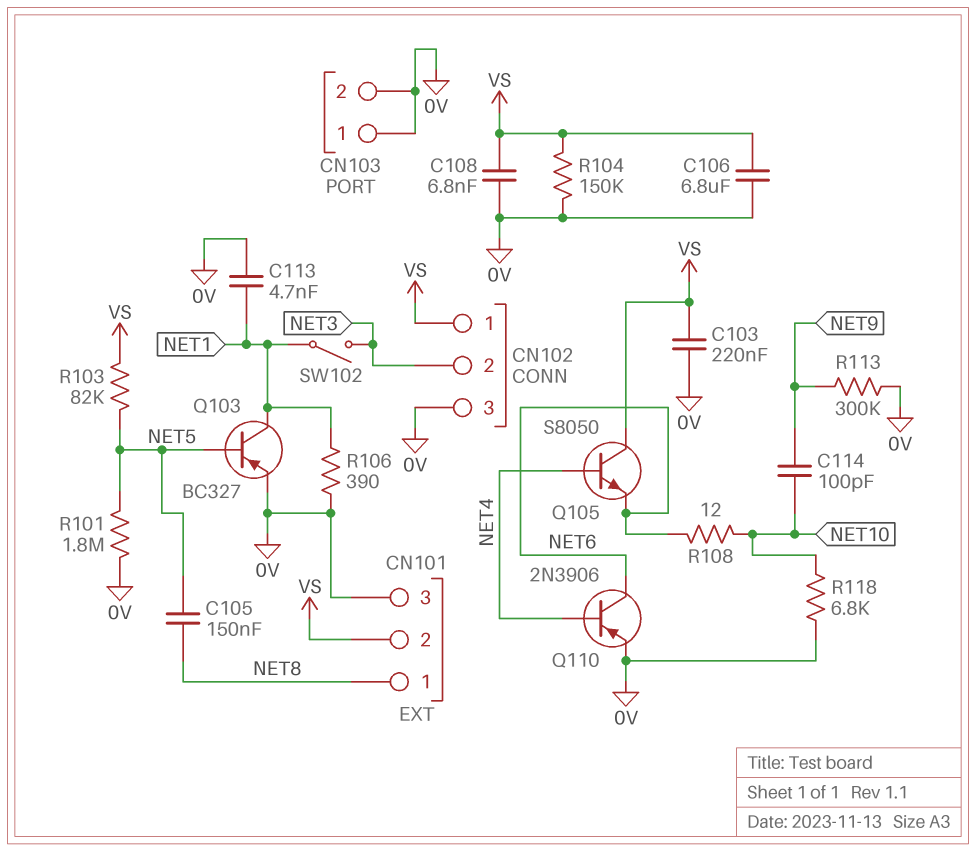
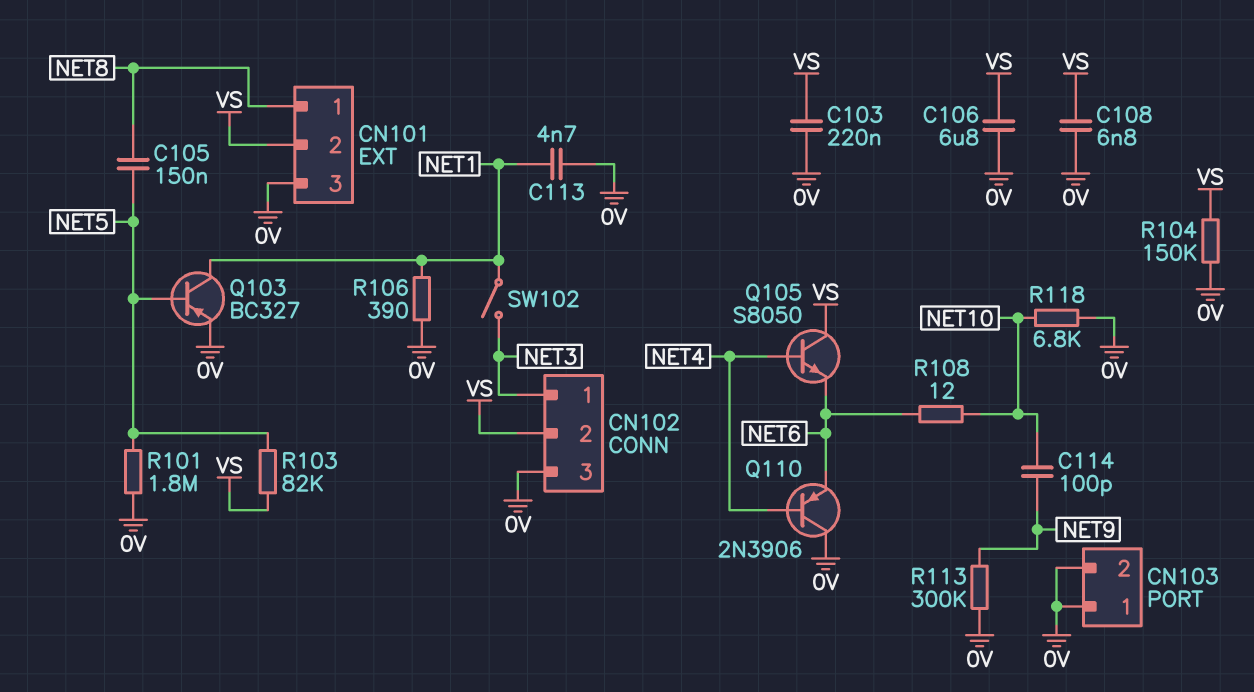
CN102 pin 1: VS -> NET3
CN102 pin 2: NET3 -> VS
Q110: PNP 2N3906 (B NET4, C NET6, E 0V) -> PNP 2N3906 (B NET4, C 0V, E NET6)

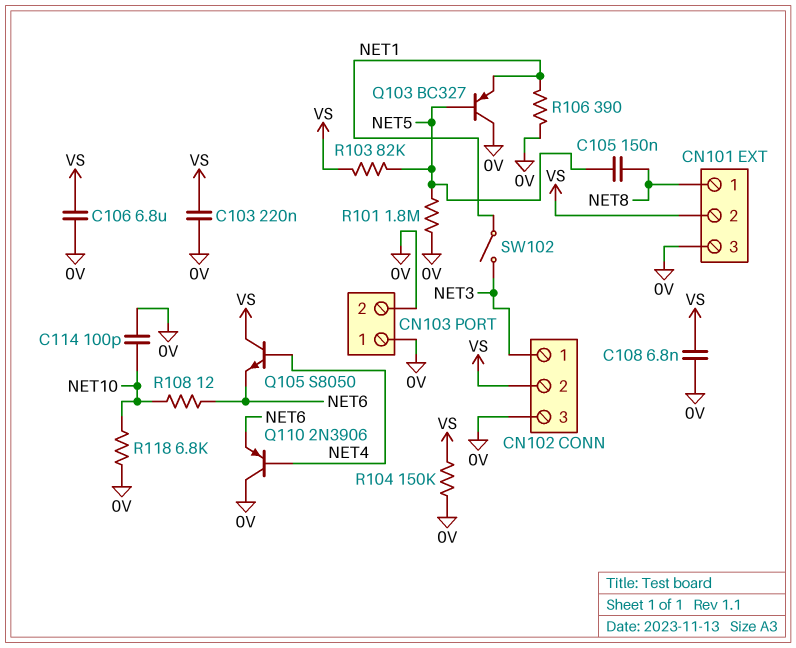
C113: 4.7nF (0V, NET1) -> none
C114: 100pF (NET9, NET10) -> 100pF (0V, NET10)
Q103: PNP BC327 (B NET5, C NET1, E 0V) -> PNP BC327 (B NET5, C 0V, E NET1)
R113: 300k (0V, NET9) -> none

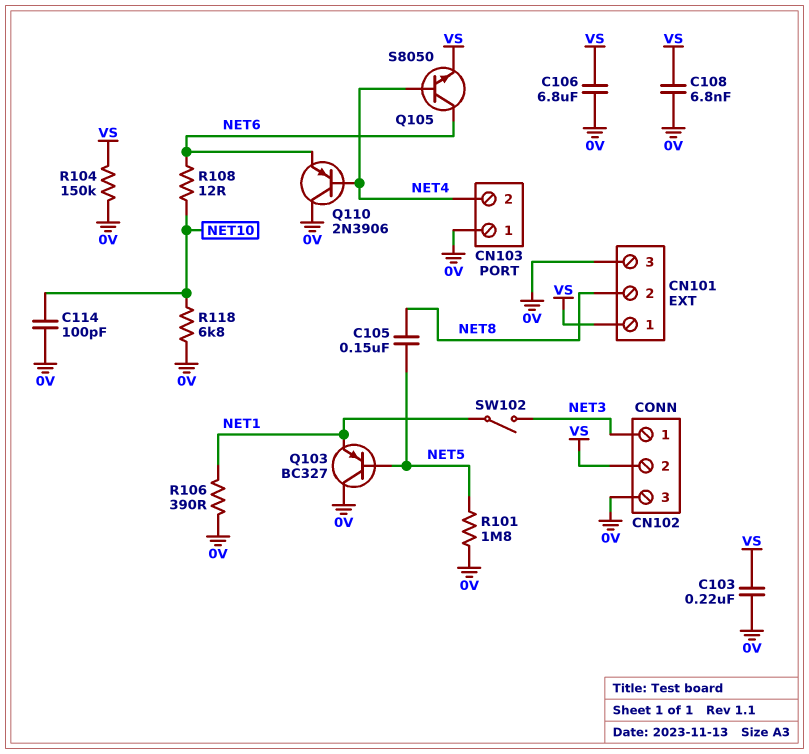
CN101 pin 1: NET8 -> VS
CN101 pin 2: VS -> NET8
CN103 pin 2: 0V -> NET4
Q105: NPN S8050 (B NET4, C VS, E NET6) -> NPN S8050 (B NET4, C NET6, E VS)
R103: 82k (NET5, VS) -> none

